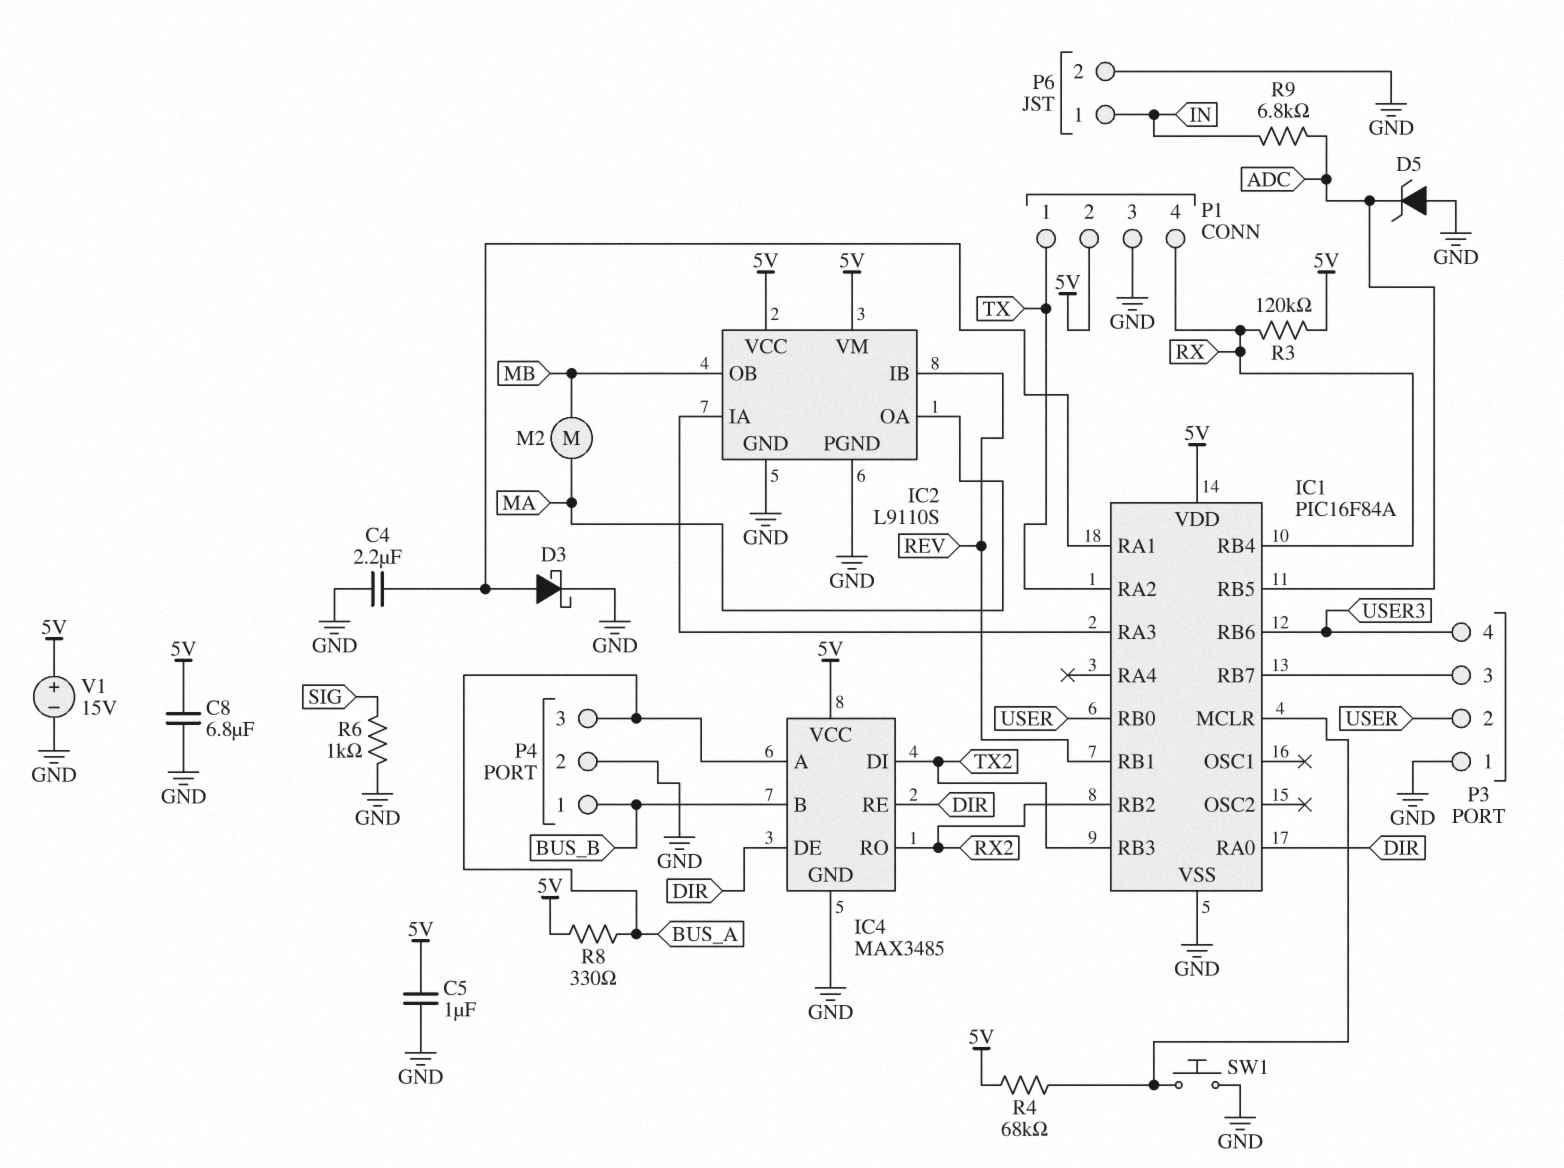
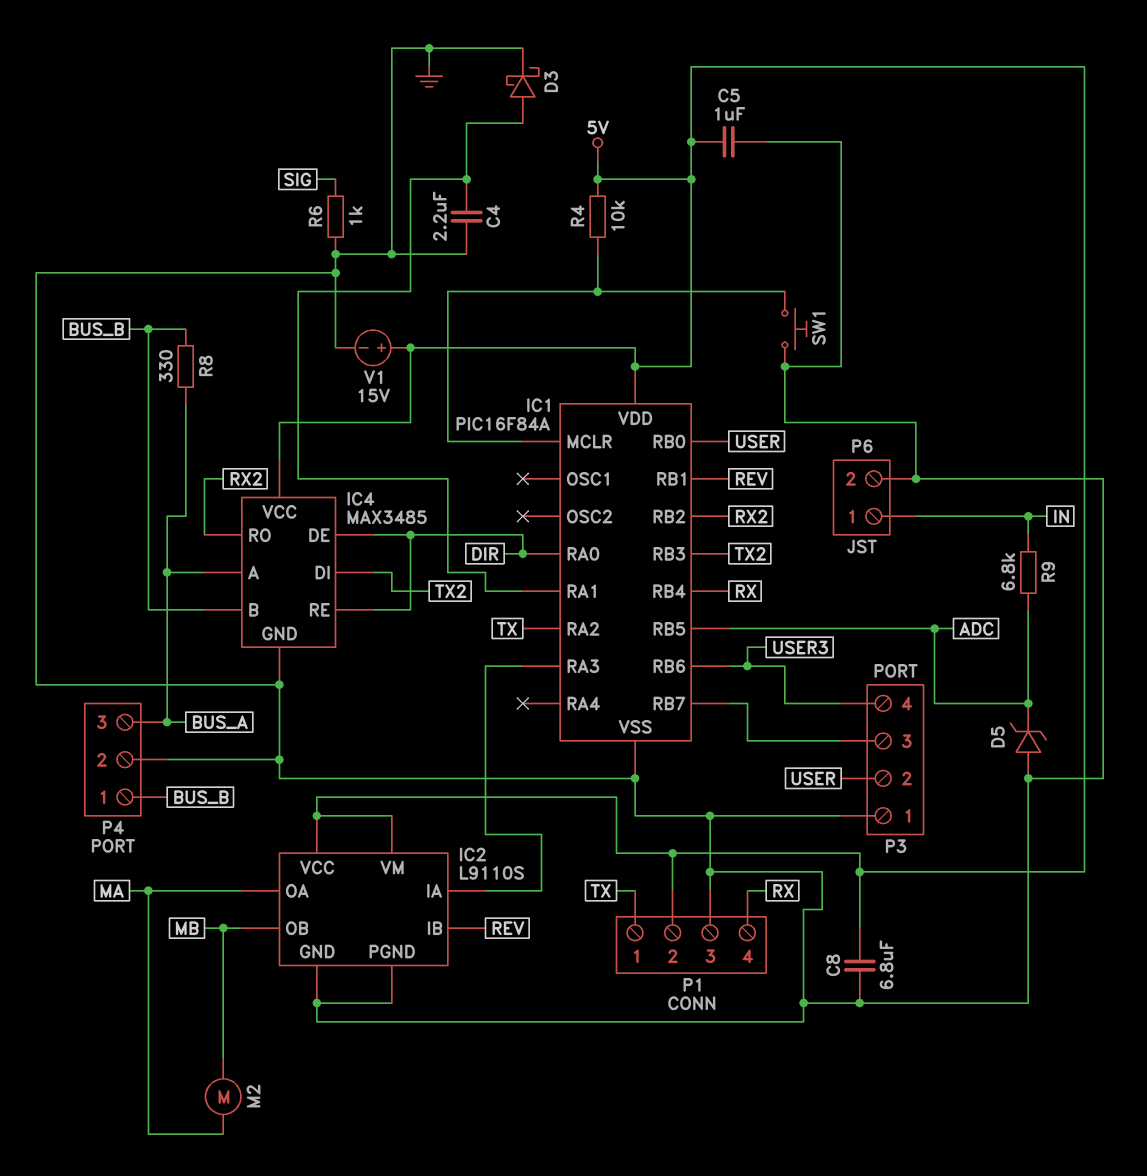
R3: 120k (5V, RX) -> none
R4: 68k (5V, IC1/MCLR) -> 10k (5V, IC1/MCLR)
R8: 330 (5V, BUS_A) -> 330 (BUS_A, BUS_B)

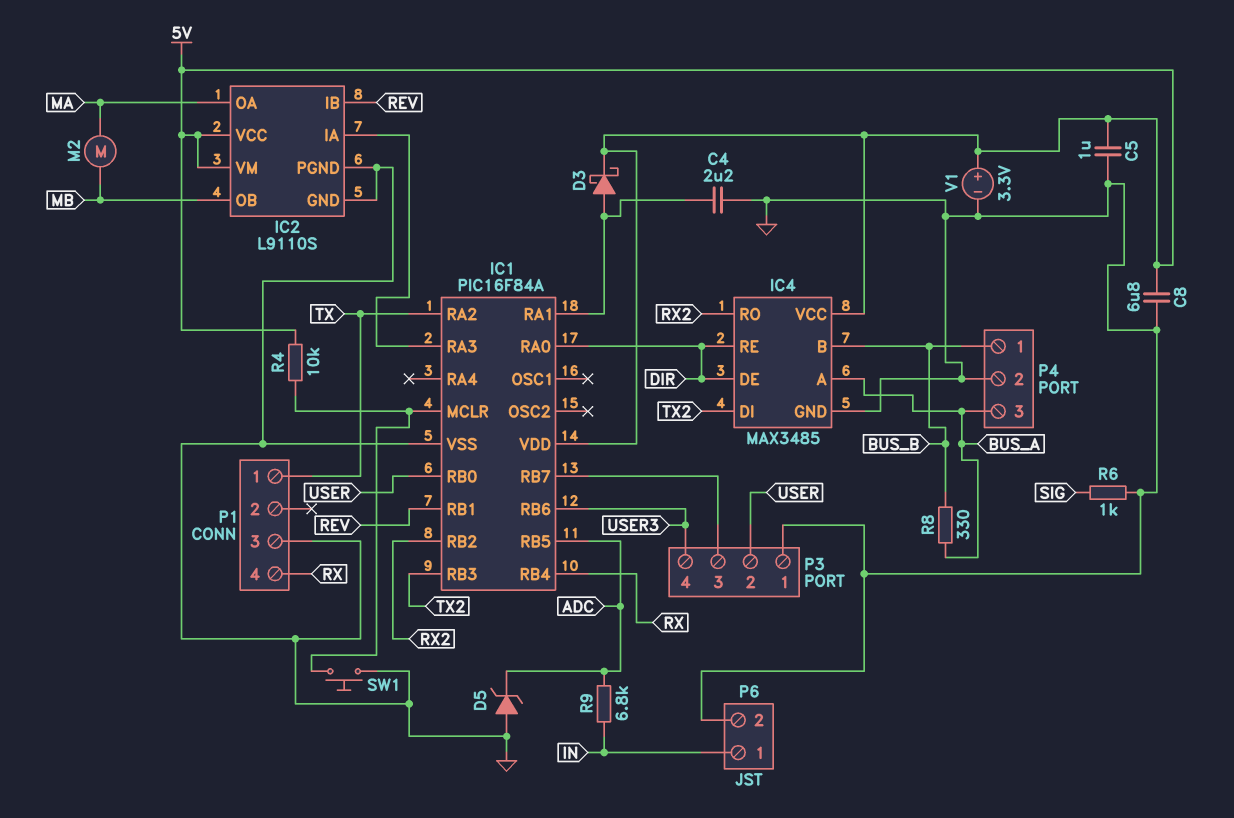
D3: schottky (A IC1/RA1, K GND) -> schottky (A IC1/RA1, K 5V)
P1 pin 2: 5V -> none
V1: 15V (plus 5V, minus GND) -> 3.3V (plus 5V, minus GND)

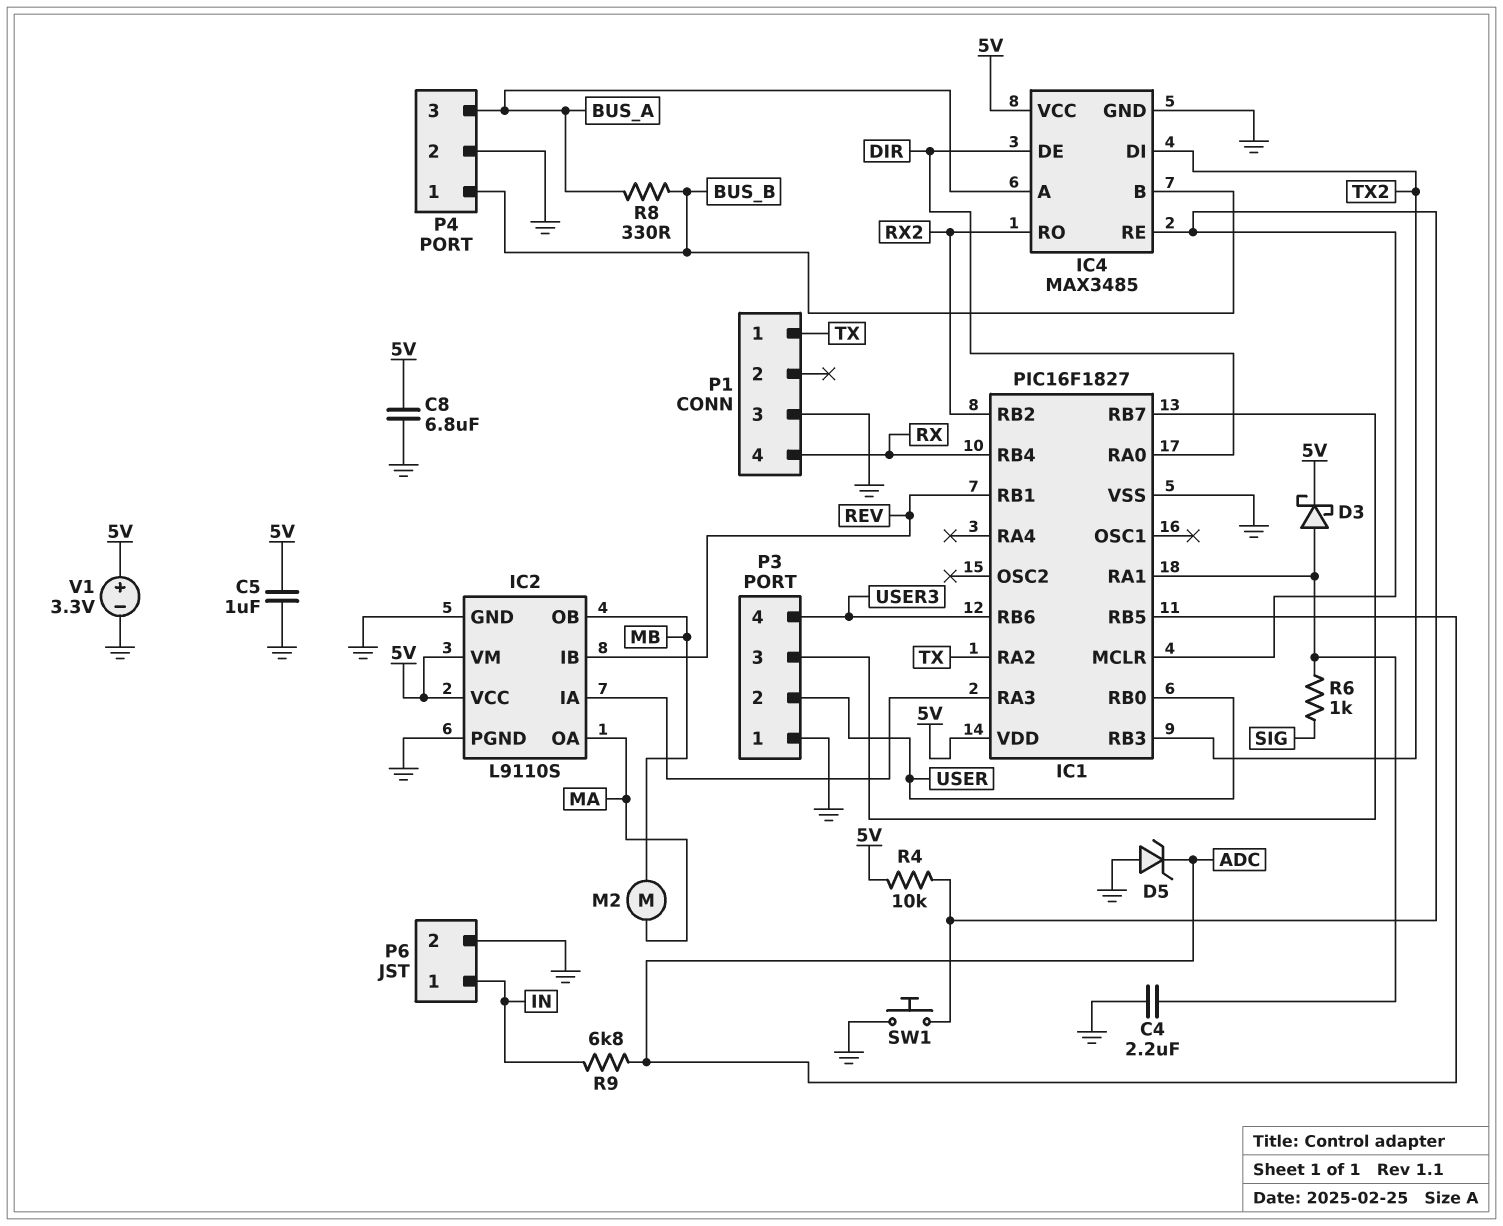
IC1: PIC16F84A -> PIC16F1827
IC4 pin RE: DIR -> IC1/MCLR
R6: 1k (GND, SIG) -> 1k (IC1/RA1, SIG)

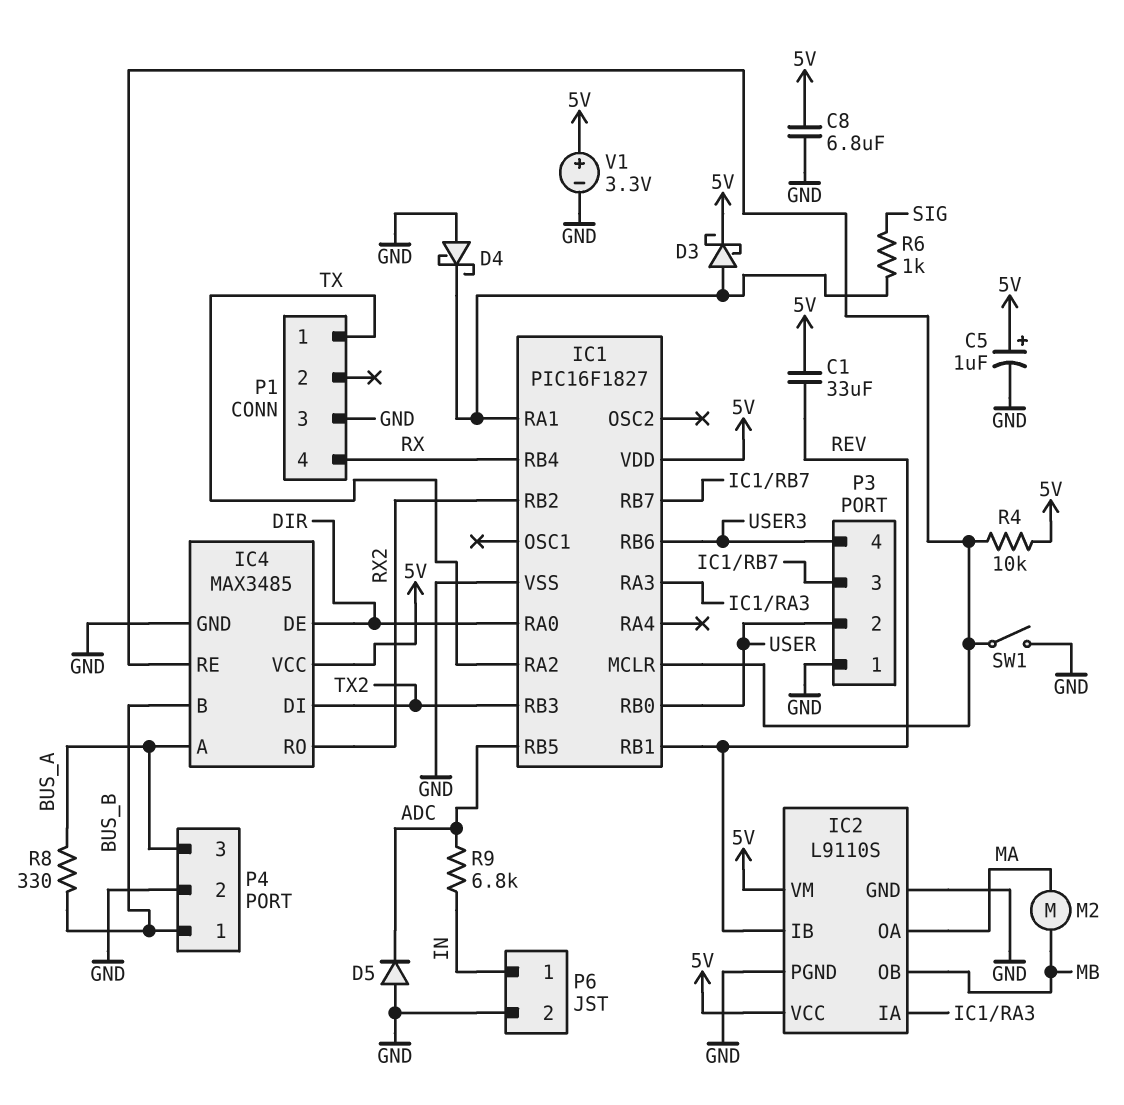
C1: none -> 33uF (5V, REV)
C4: 2.2uF (GND, IC1/RA1) -> none
C5: 1uF (5V, GND) -> 1uF (plus 5V, minus GND)
D4: none -> schottky (A GND, K IC1/RA1)
D5: zener (A GND, K ADC) -> diode (A GND, K ADC)
SW1: button (GND, IC1/MCLR) -> switch (GND, IC1/MCLR)

